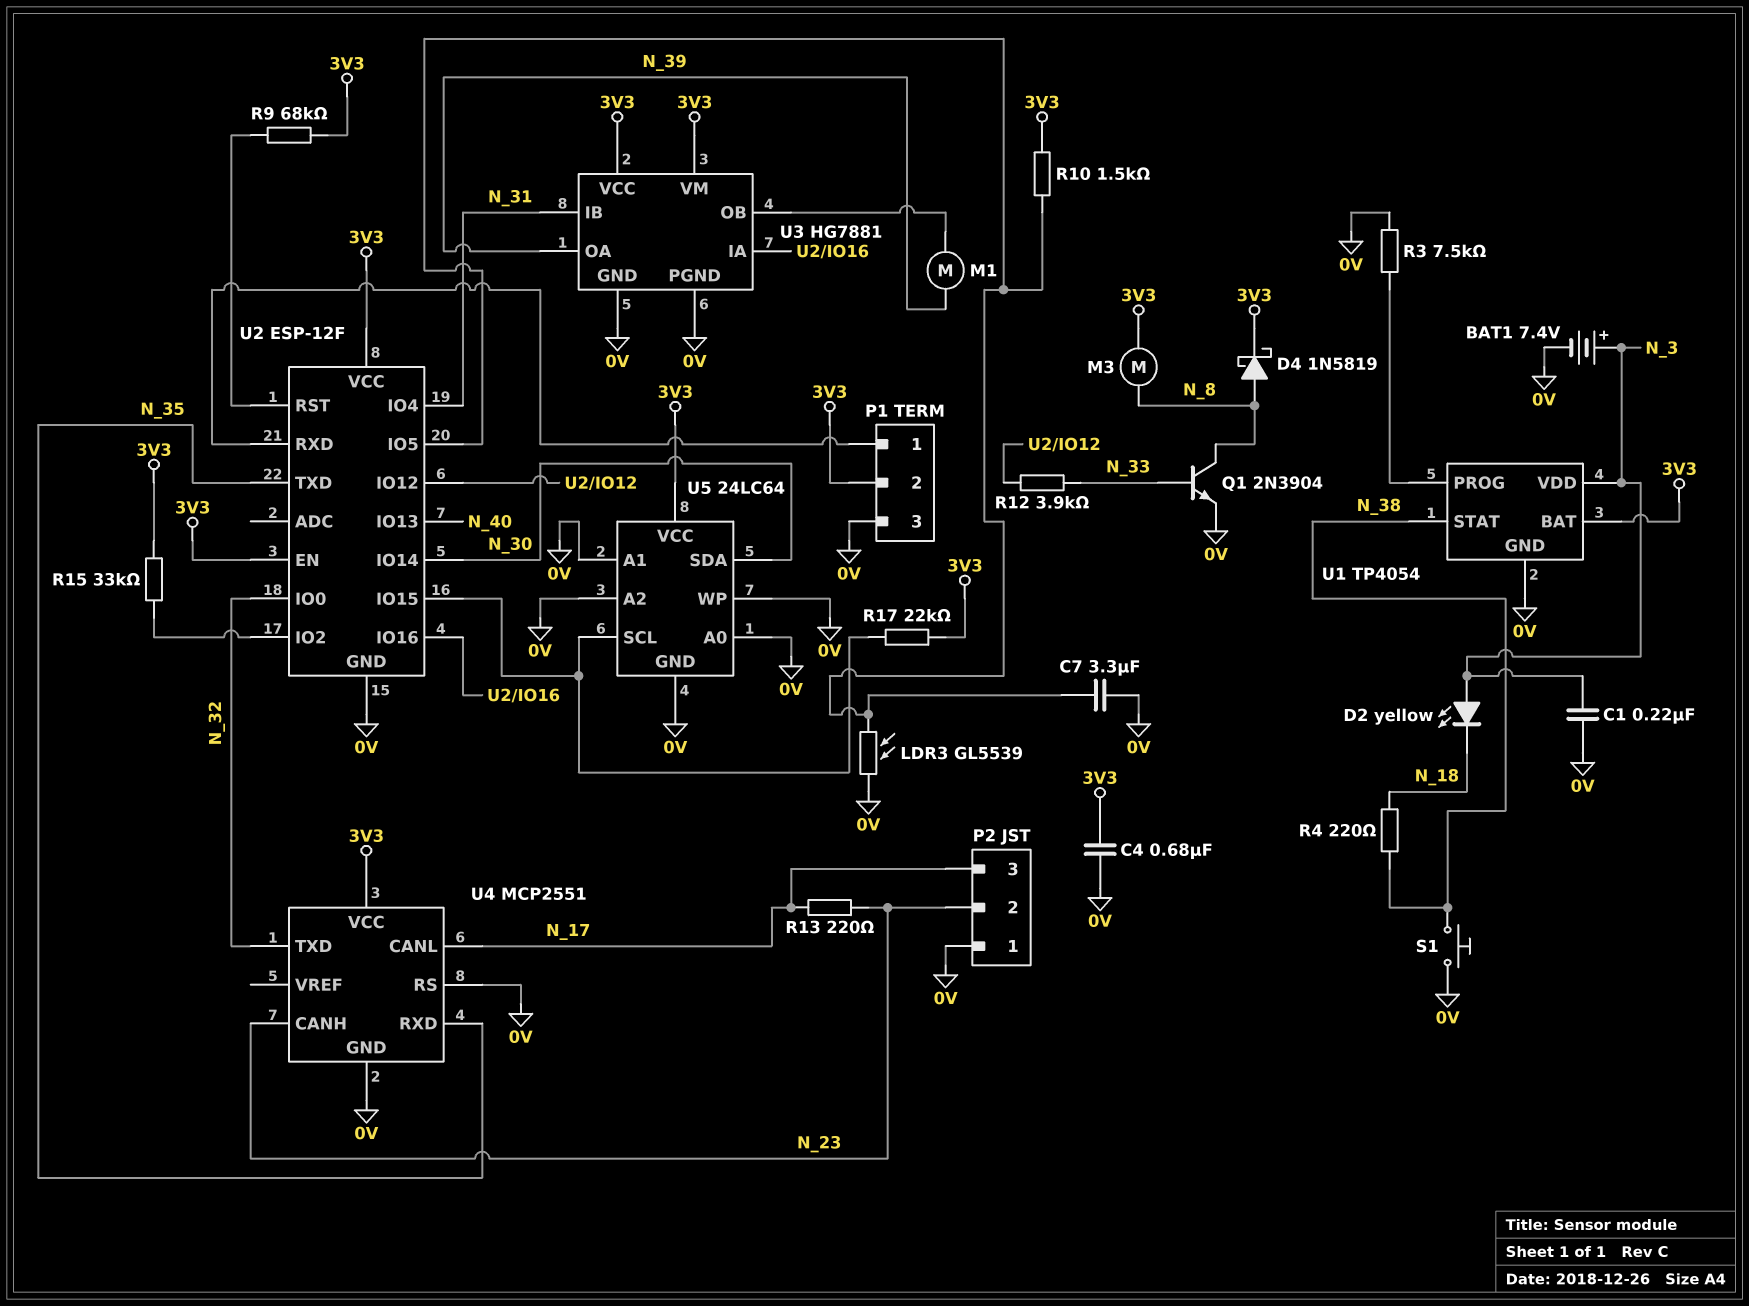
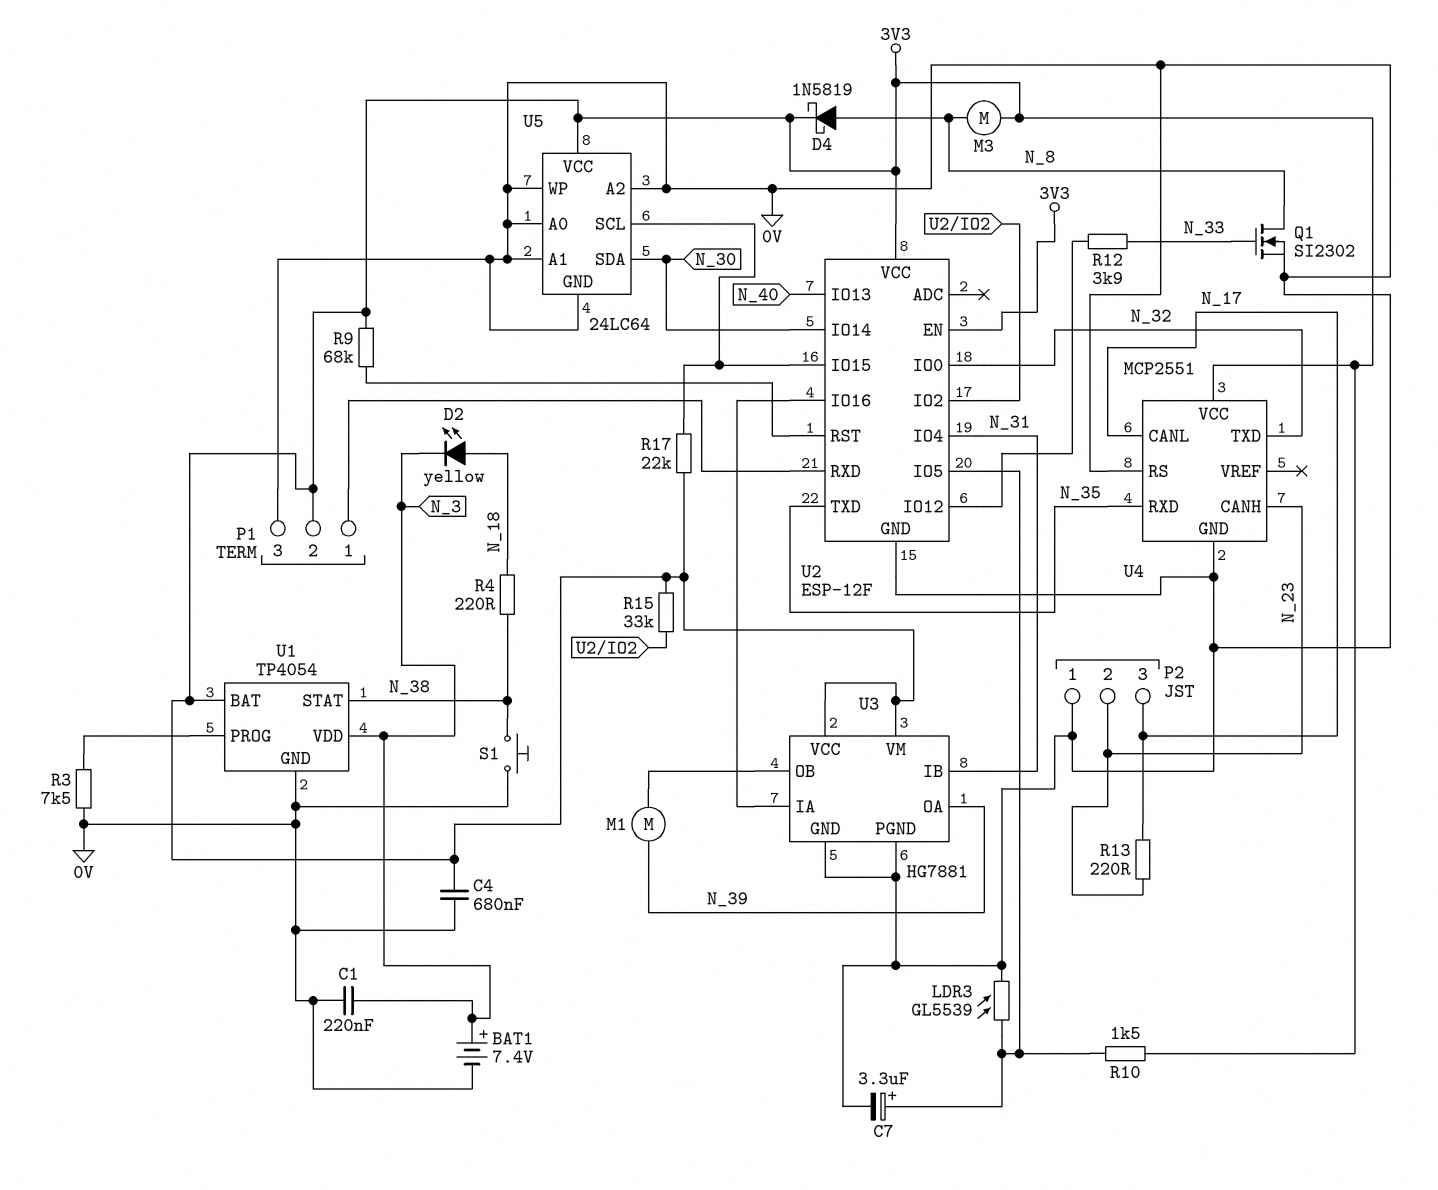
C7: 3.3uF (0V, U2/IO5) -> 3.3uF (plus U2/IO5, minus 0V)
D2: LED yellow (A N_3, K N_18) -> LED yellow (A N_18, K N_3)
Q1: NPN 2N3904 (B N_33, C N_8, E 0V) -> NMOS SI2302 (G N_33, D N_8, S 0V)

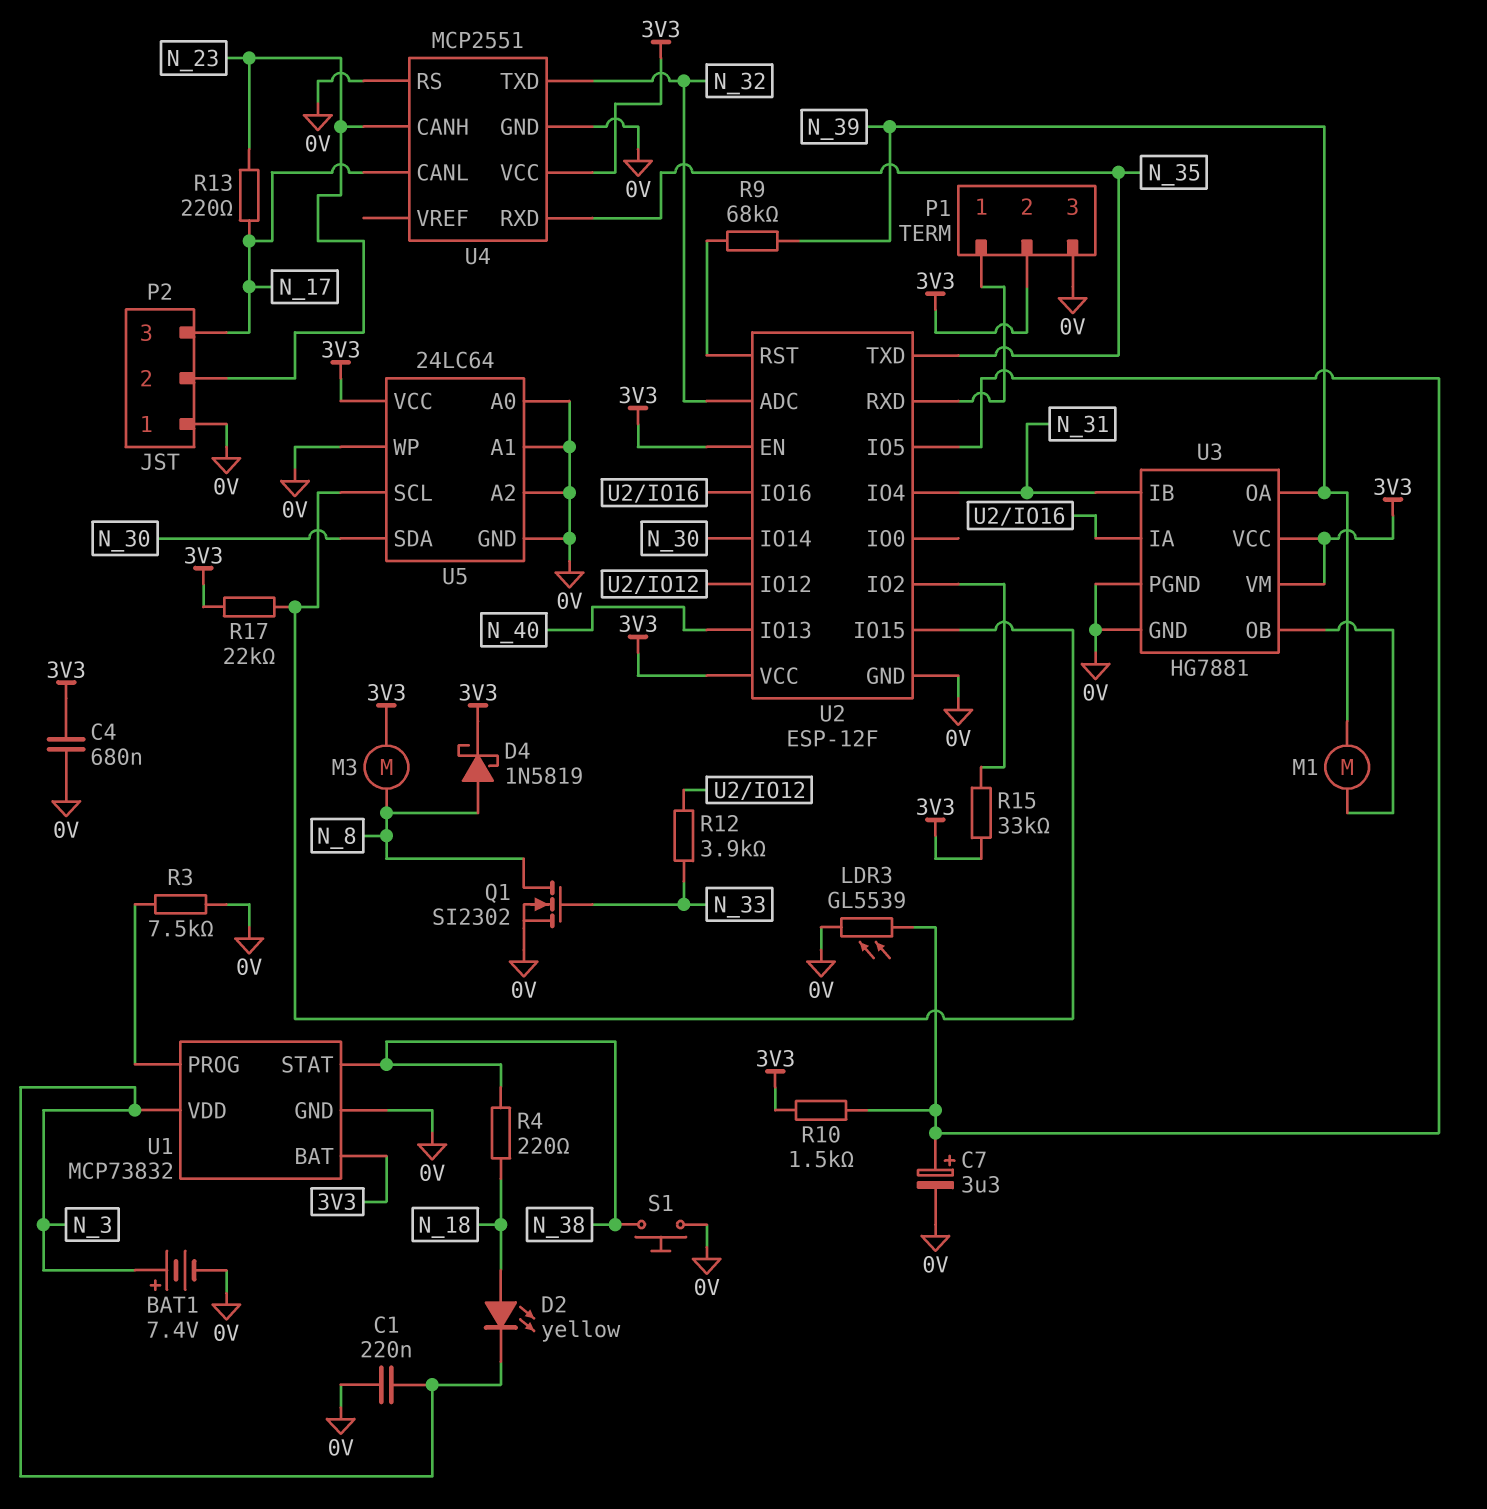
R9: 68k (3V3, U2/RST) -> 68k (N_39, U2/RST)
U1: TP4054 -> MCP73832
U2 pin ADC: none -> N_32
U2 pin IO0: N_32 -> none

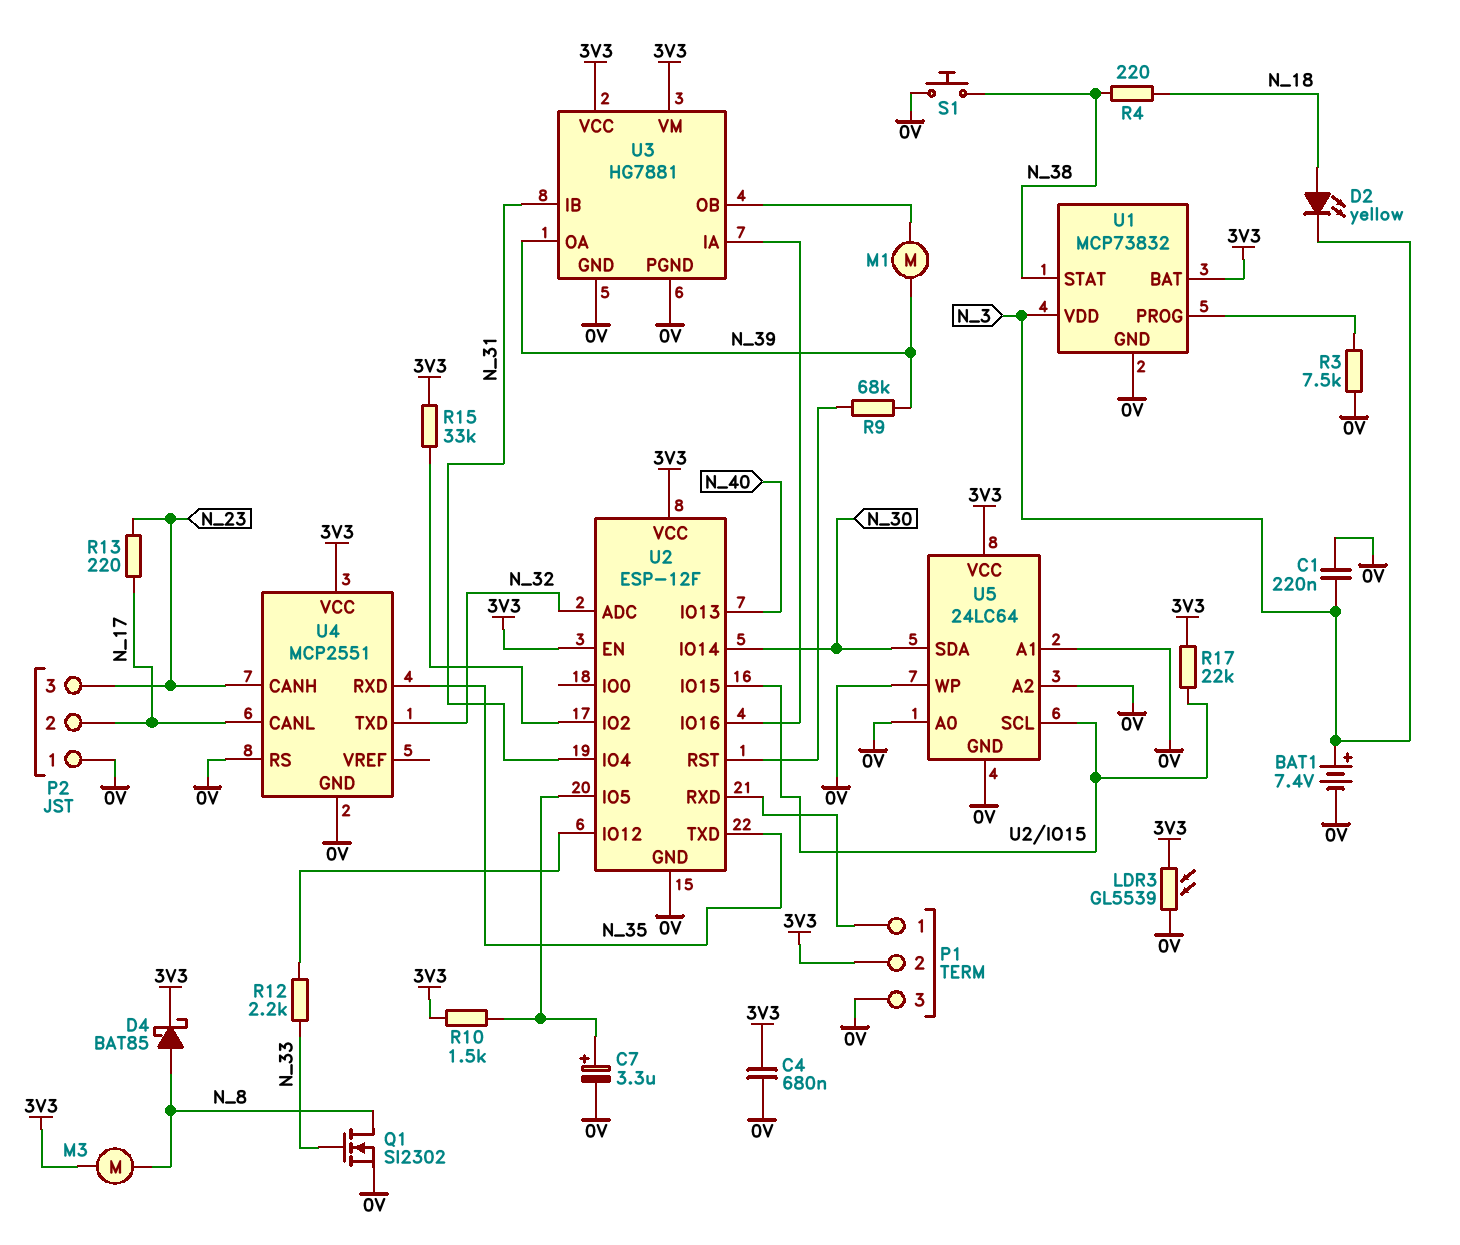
D4: schottky 1N5819 (A N_8, K 3V3) -> schottky BAT85 (A N_8, K 3V3)
LDR3: GL5539 (0V, U2/IO5) -> GL5539 (0V, 3V3)
P2 pin 2: N_23 -> N_17
P2 pin 3: N_17 -> N_23
R12: 3.9k (N_33, U2/IO12) -> 2.2k (N_33, U2/IO12)

